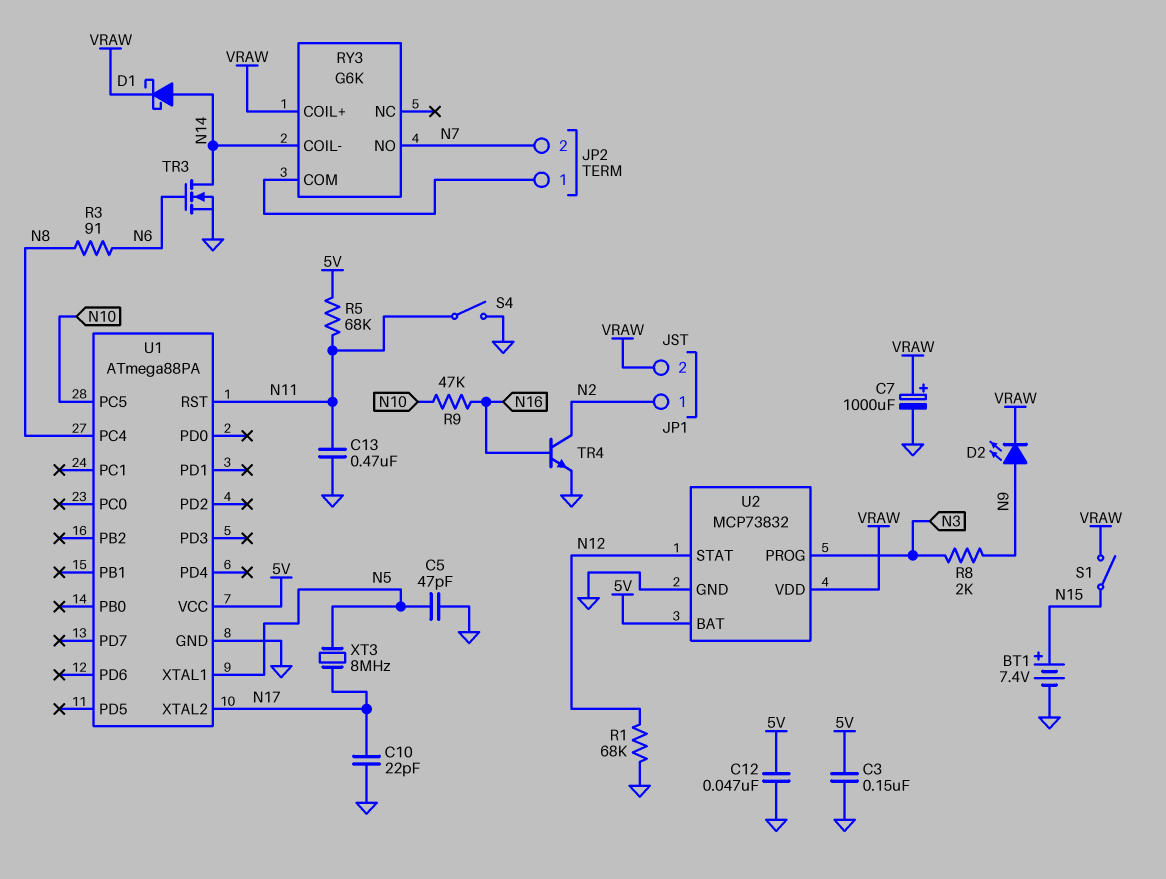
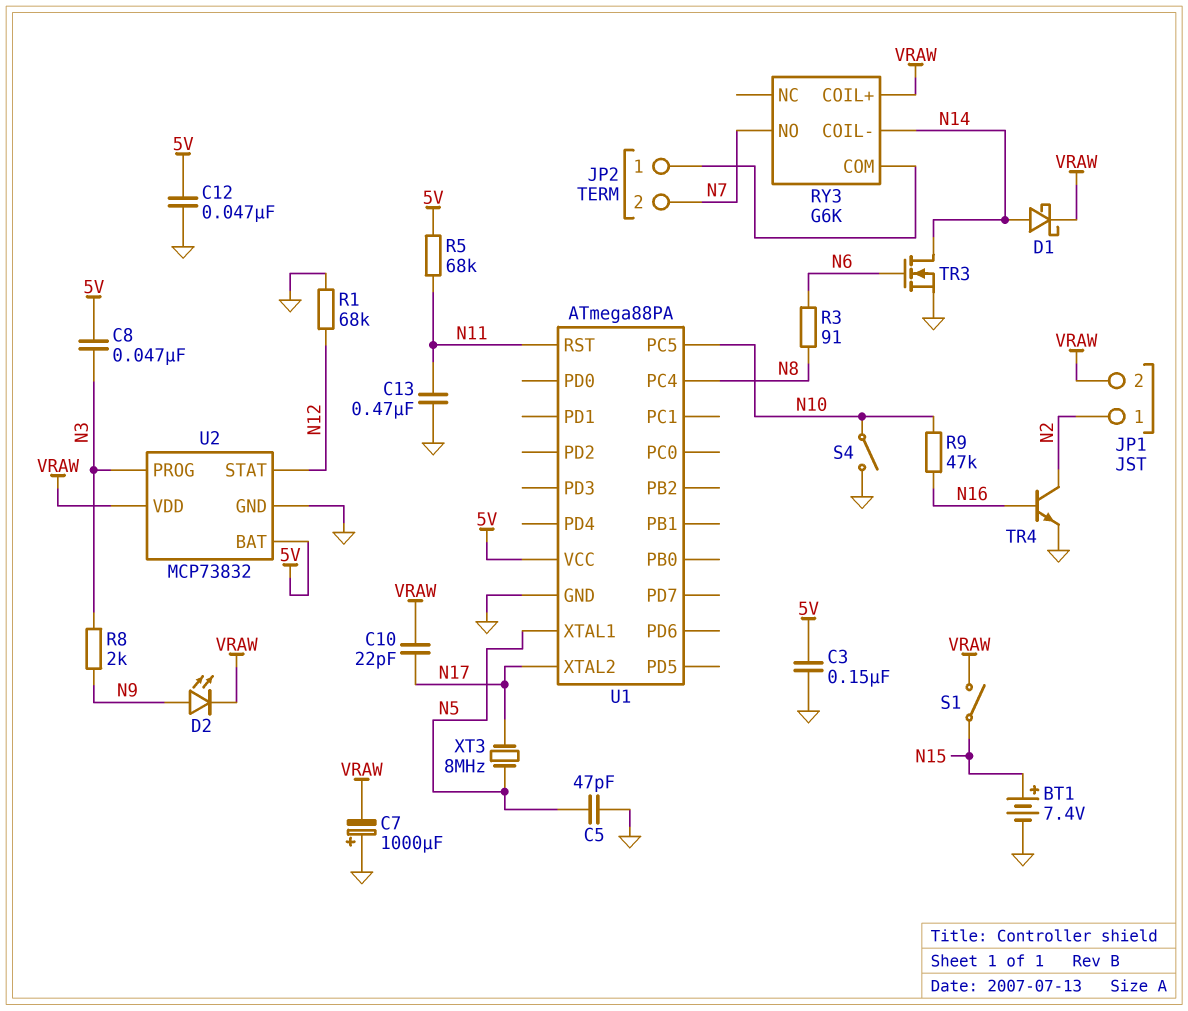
C7: 1000uF (plus VRAW, minus GND) -> 1000uF (plus GND, minus VRAW)
C8: none -> 47nF (5V, N3)
C10: 22pF (GND, N17) -> 22pF (N17, VRAW)
S4: switch (GND, N11) -> switch (GND, N10)

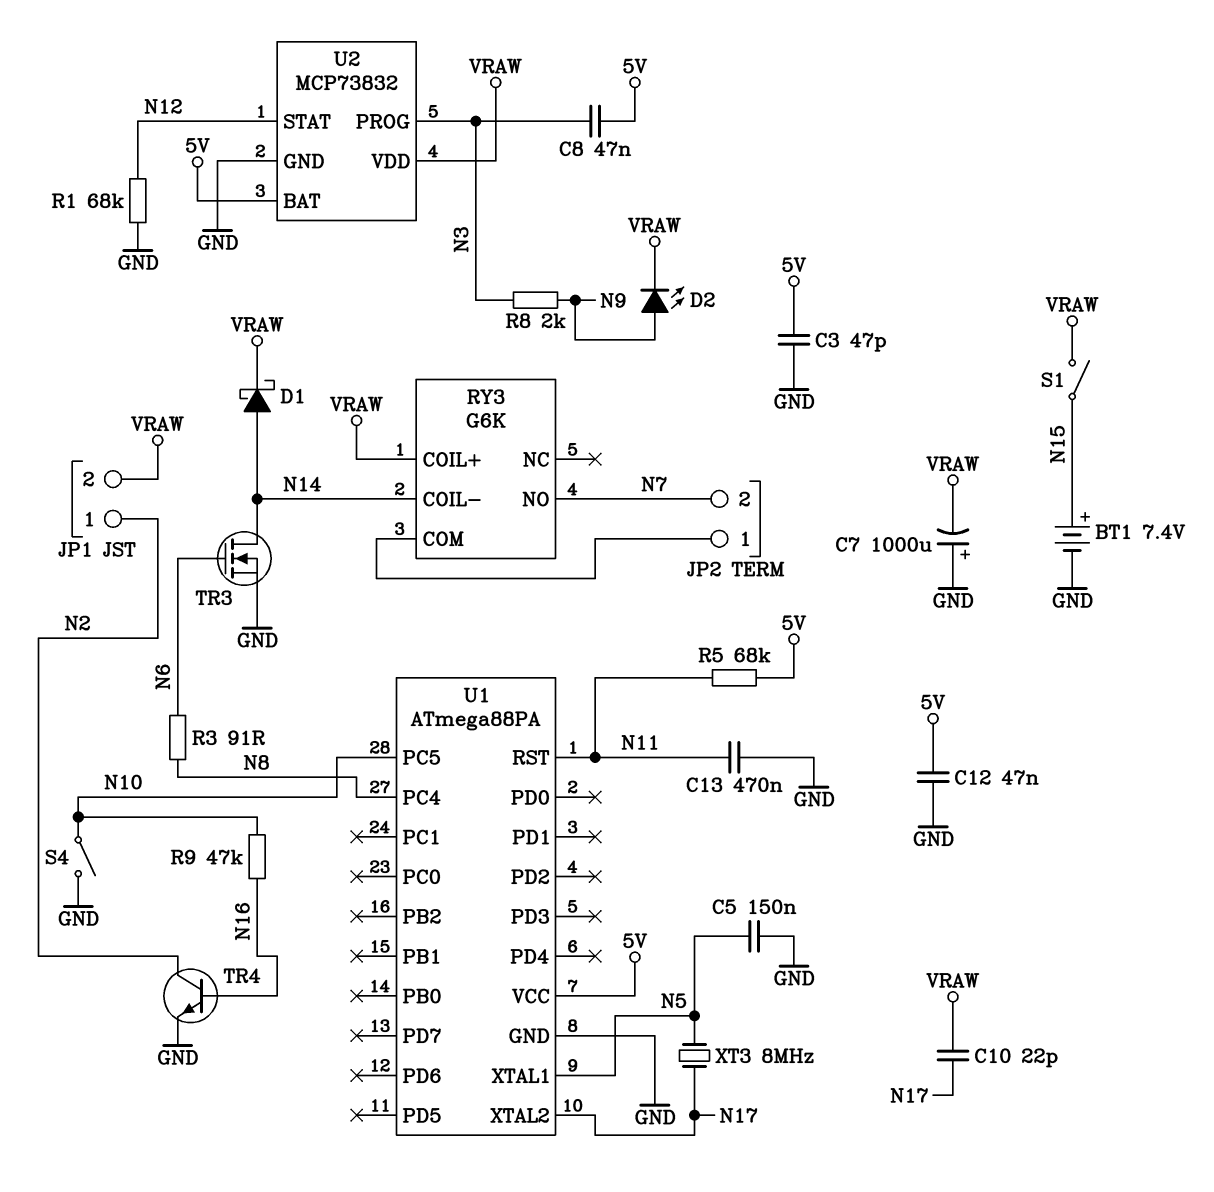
C3: 150nF (5V, GND) -> 47pF (5V, GND)
C5: 47pF (GND, N5) -> 150nF (GND, N5)

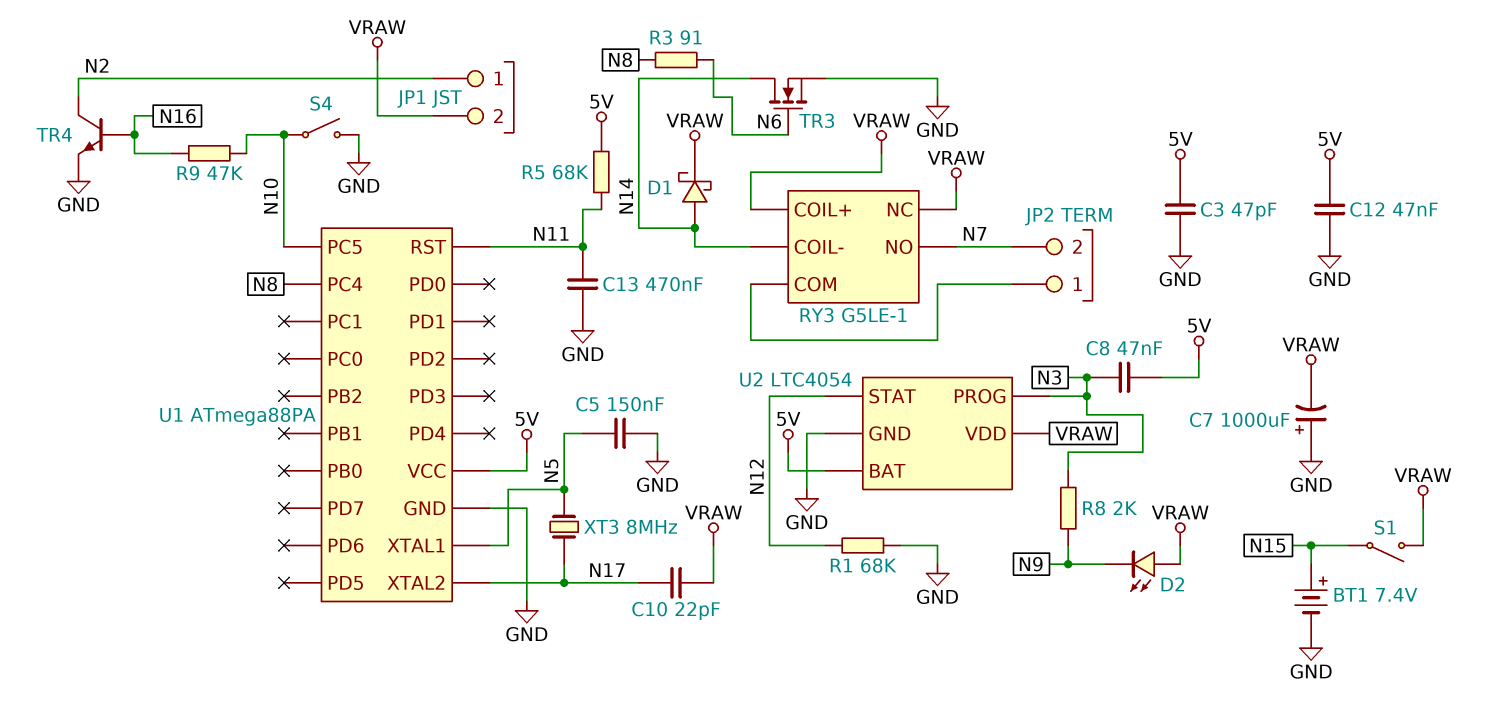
D2: LED (A N9, K VRAW) -> LED (A VRAW, K N9)
RY3: G6K -> G5LE-1
RY3 pin NC: none -> VRAW
U2: MCP73832 -> LTC4054

